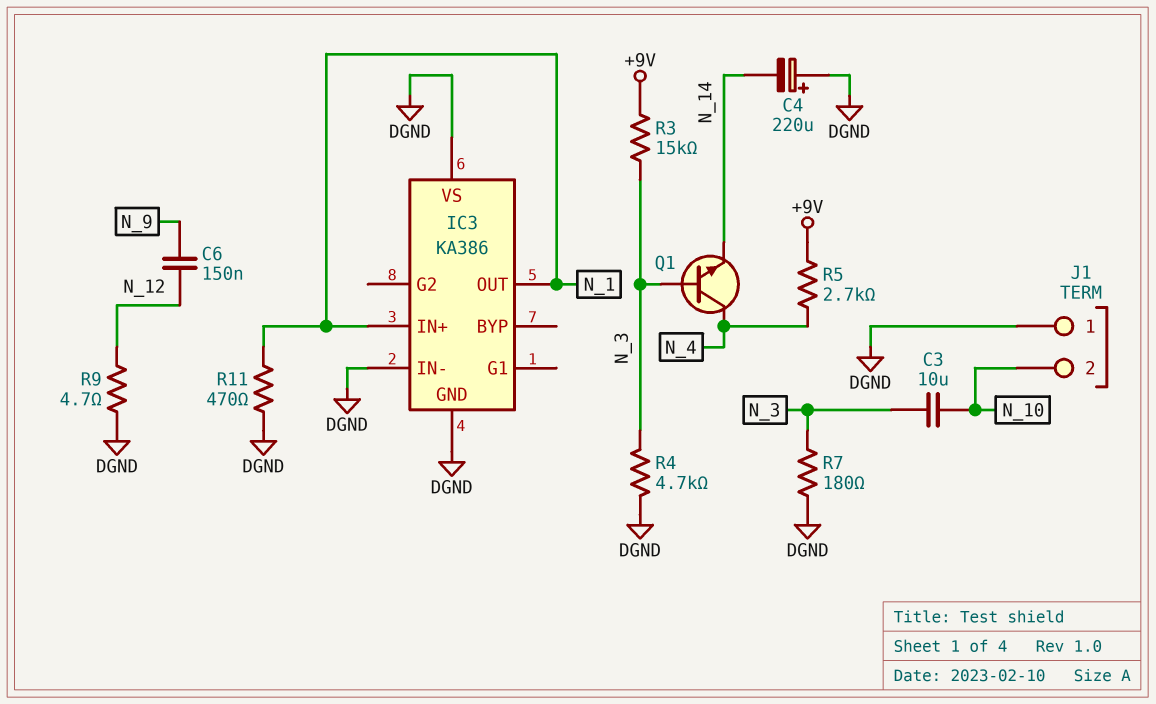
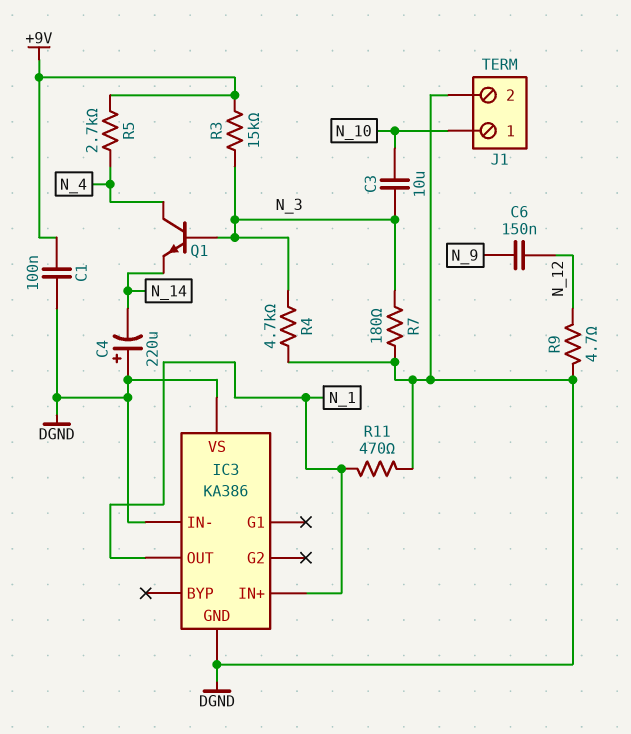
C1: none -> 100nF (+9V, DGND)
J1 pin 1: DGND -> N_10
J1 pin 2: N_10 -> DGND

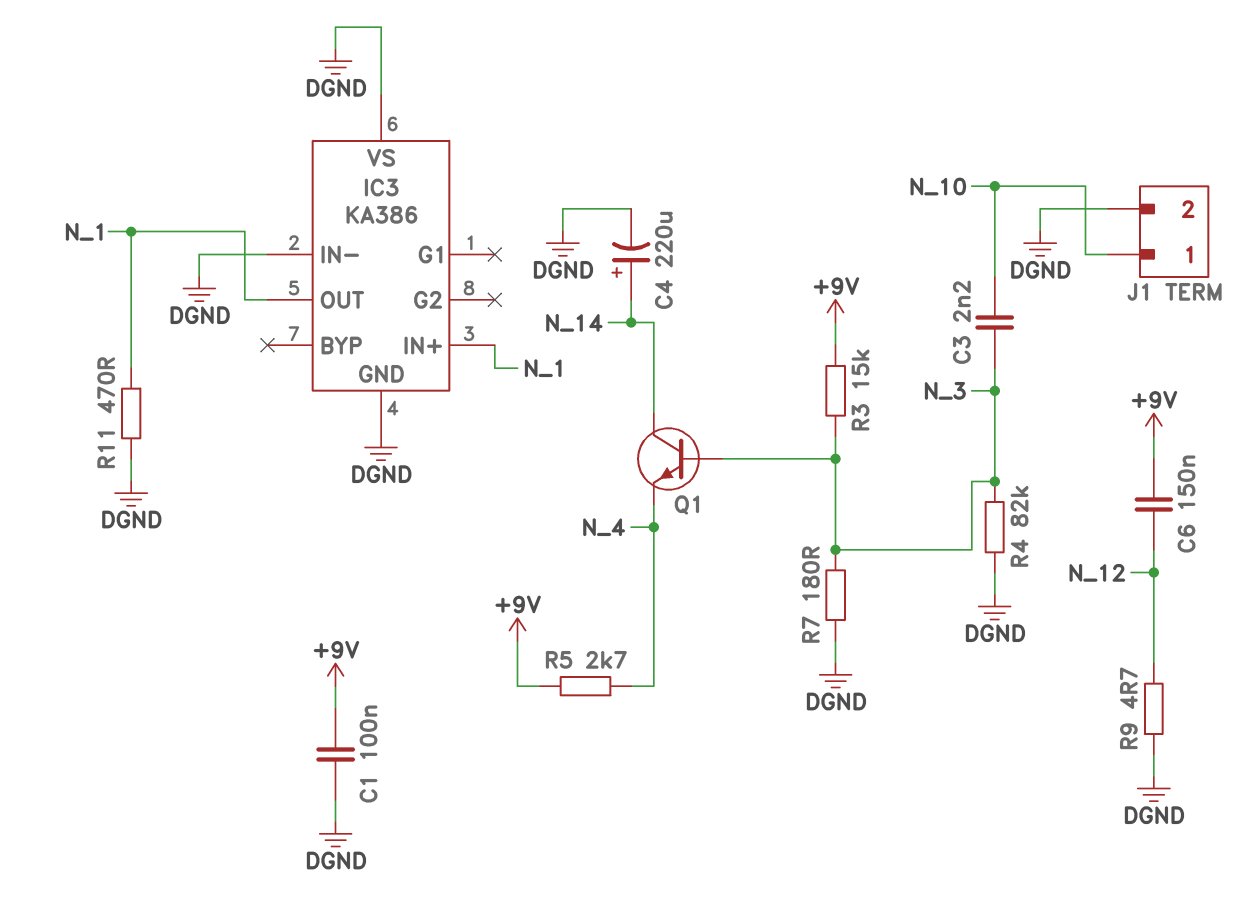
C3: 10uF (N_3, N_10) -> 2.2nF (N_3, N_10)
C4: 220uF (plus DGND, minus N_14) -> 220uF (plus N_14, minus DGND)
C6: 150nF (N_9, N_12) -> 150nF (+9V, N_12)
Q1: NPN (B N_3, C N_4, E N_14) -> NPN (B N_3, C N_14, E N_4)
R4: 4.7k (DGND, N_3) -> 82k (DGND, N_3)

